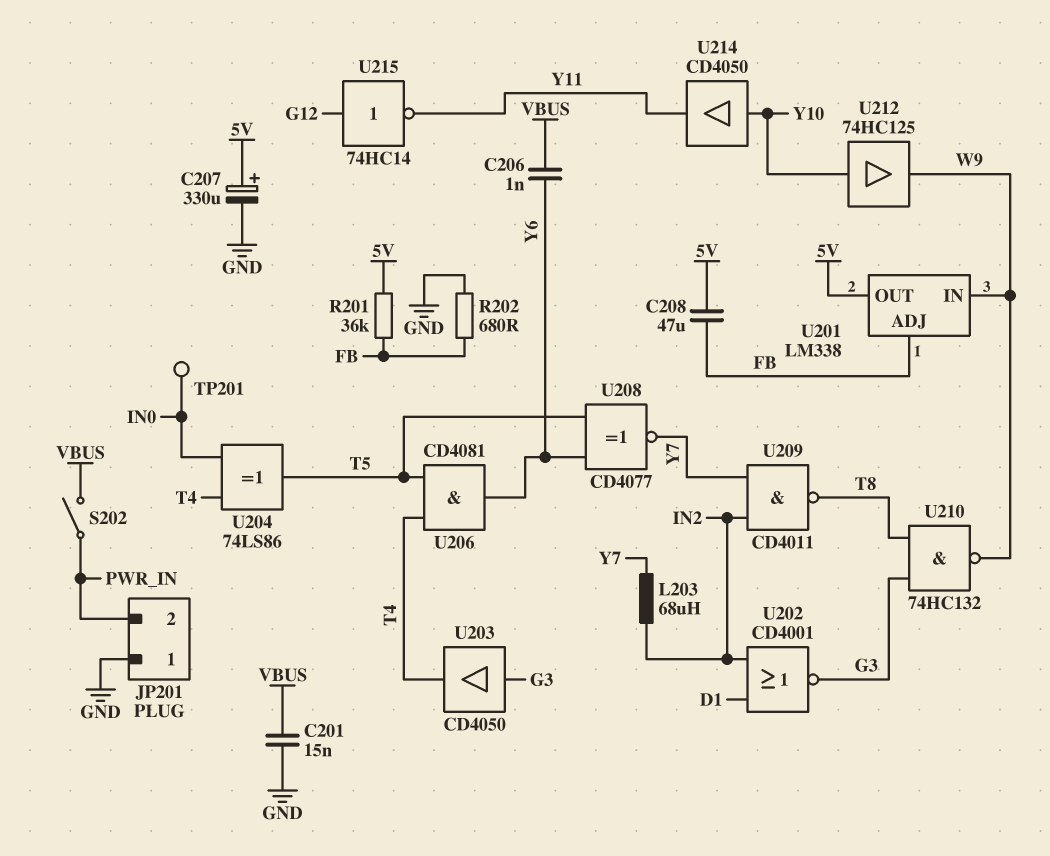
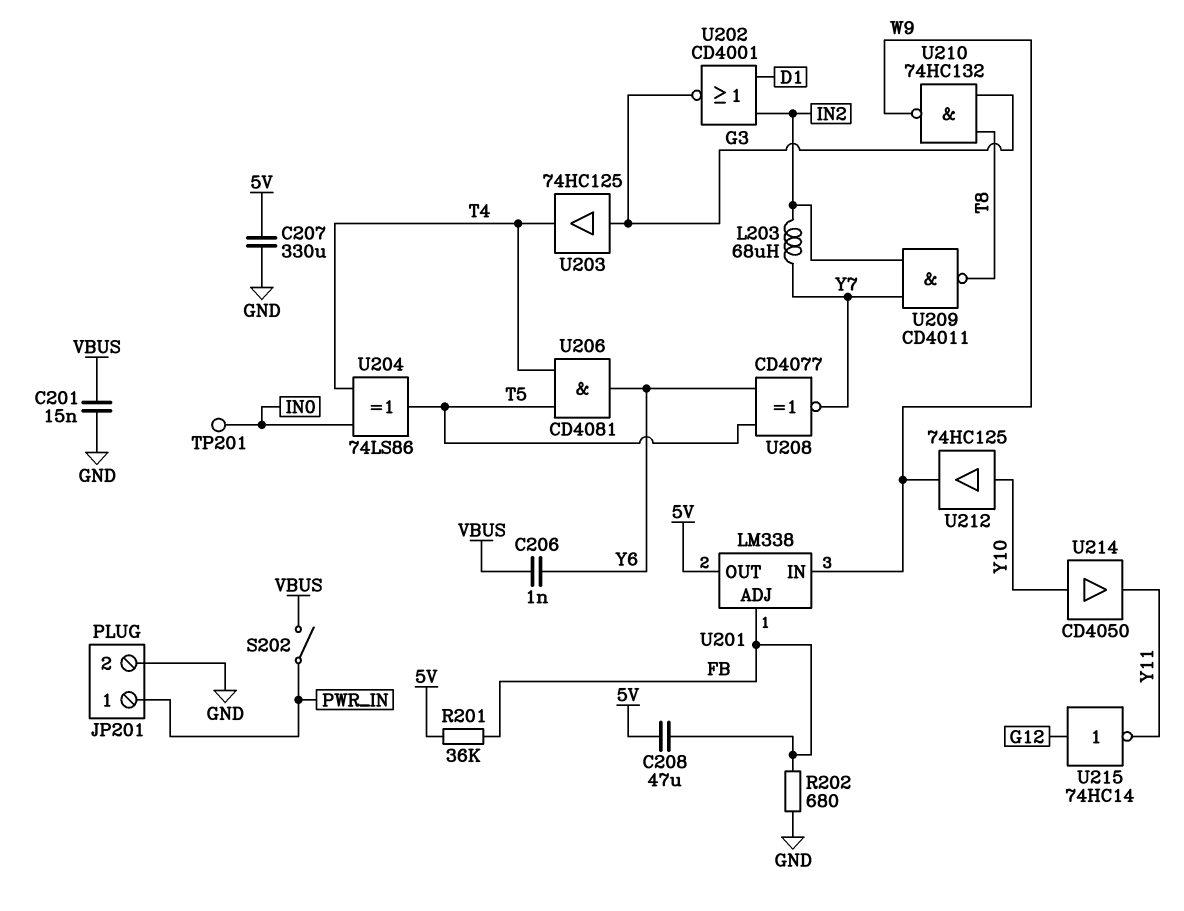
C207: 330uF (plus 5V, minus GND) -> 330uF (5V, GND)
JP201 pin 1: GND -> PWR_IN
JP201 pin 2: PWR_IN -> GND
U203: buffer CD4050 (in G3, out T4) -> buffer 74HC125 (in G3, out T4)

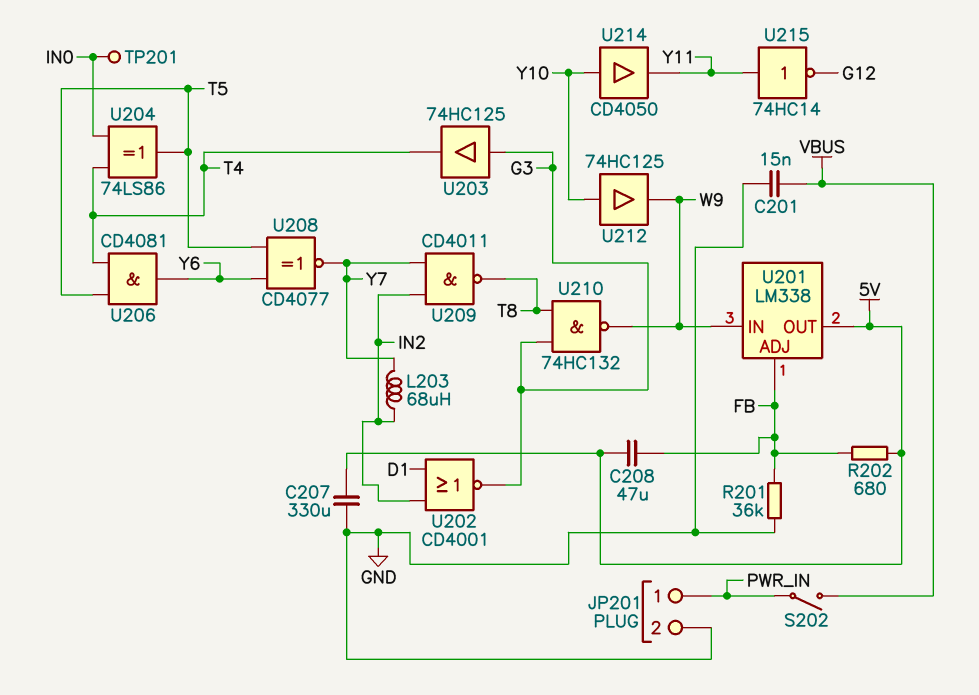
C206: 1nF (VBUS, Y6) -> none
R201: 36k (5V, FB) -> 36k (FB, GND)
R202: 680 (FB, GND) -> 680 (5V, FB)
U215: NOT 74HC14 (in G12, out Y11) -> NOT 74HC14 (in Y11, out G12)

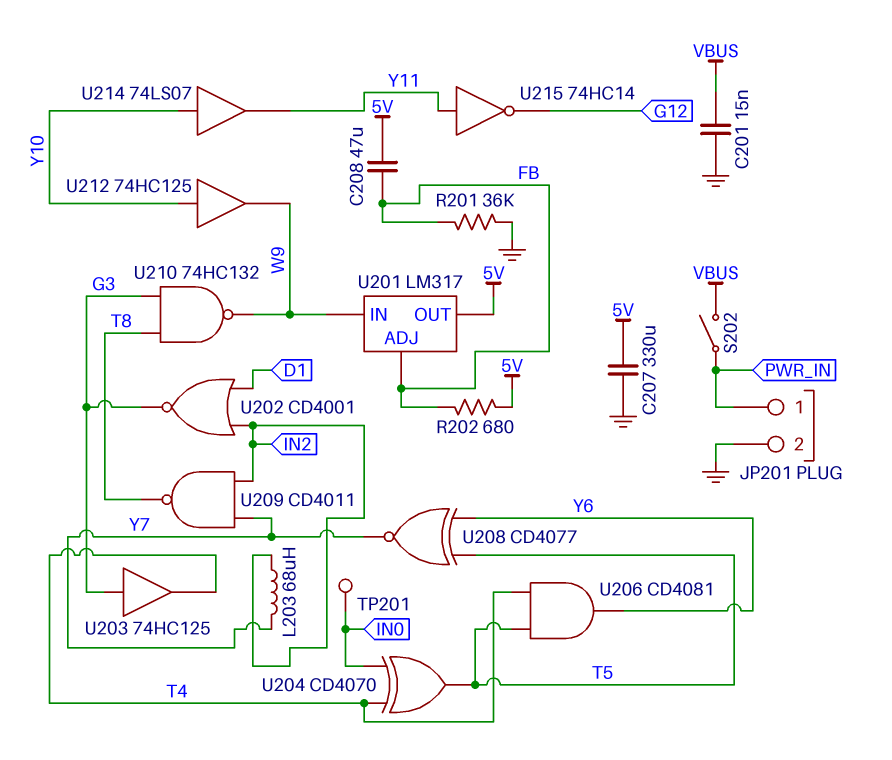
U201: LM338 -> LM317
U204: XOR 74LS86 (in IN0, in T4, out T5) -> XOR CD4070 (in IN0, in T4, out T5)
U214: buffer CD4050 (in Y10, out Y11) -> buffer 74LS07 (in Y10, out Y11)

